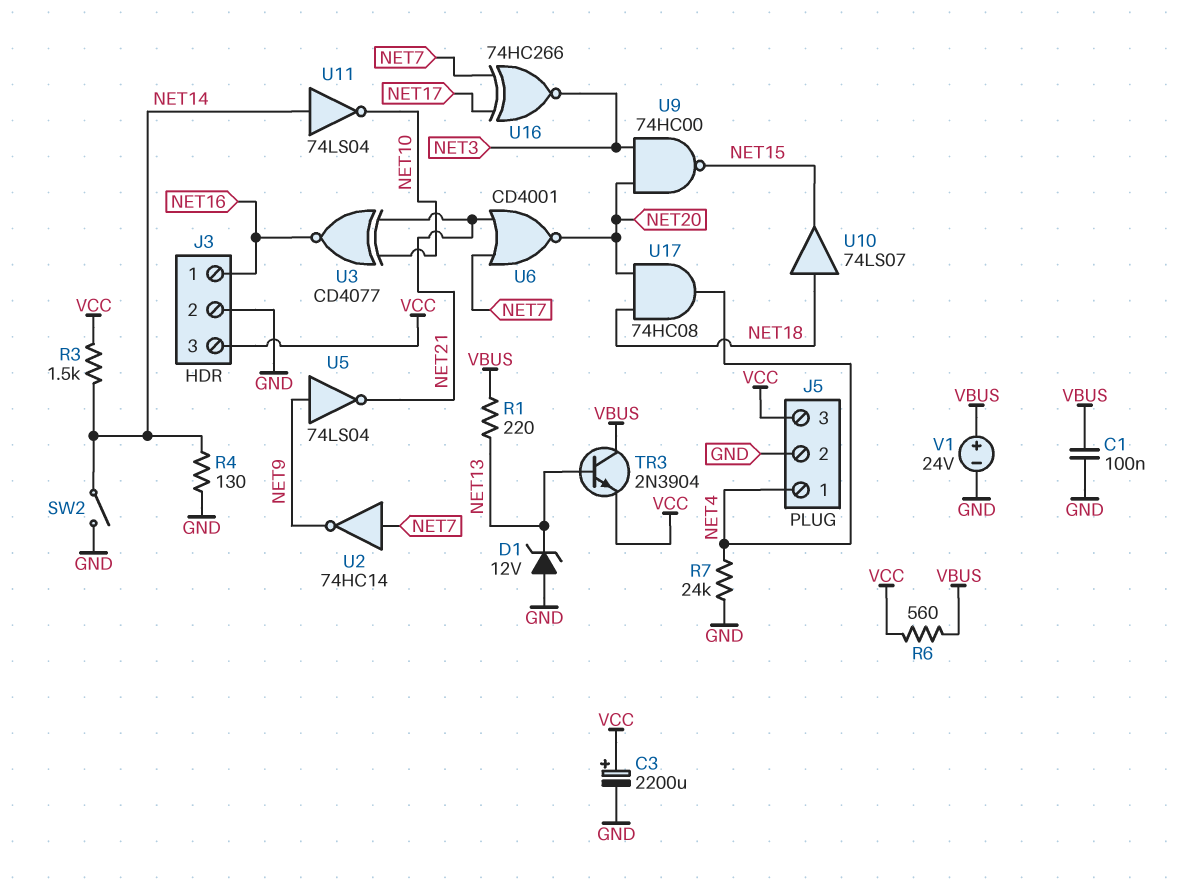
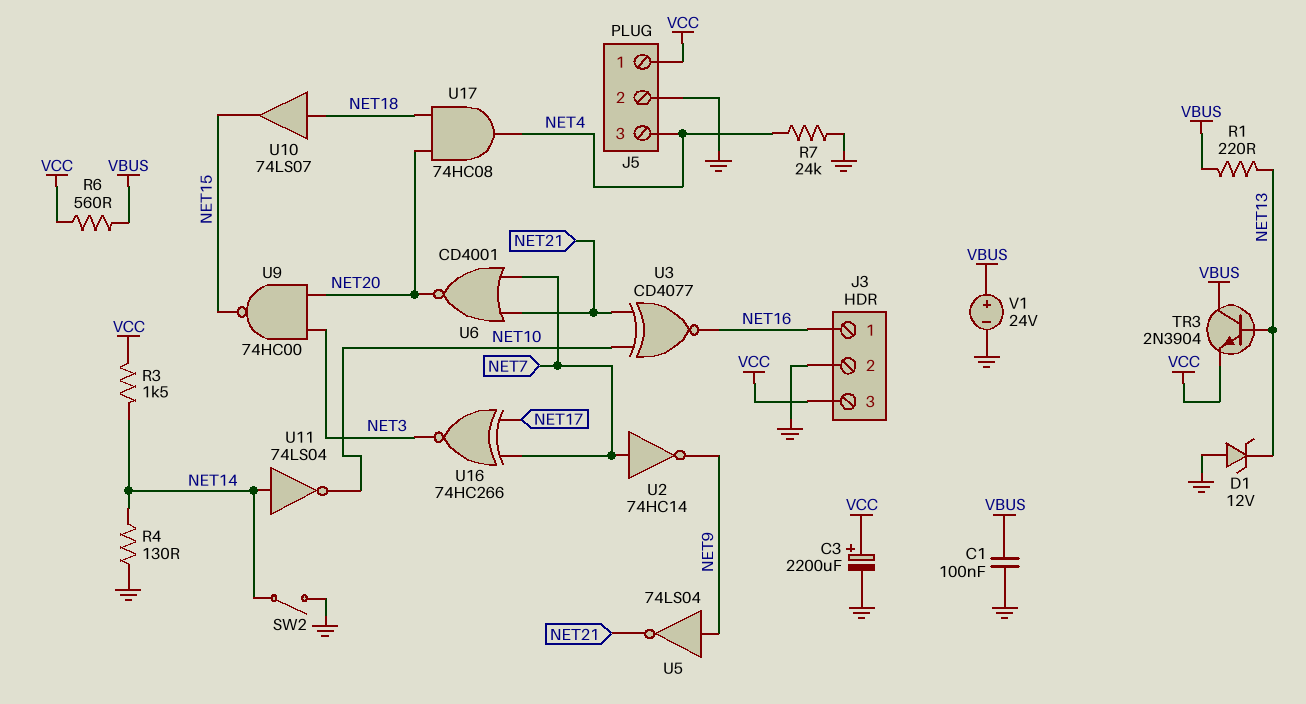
J5 pin 1: NET4 -> VCC
J5 pin 3: VCC -> NET4

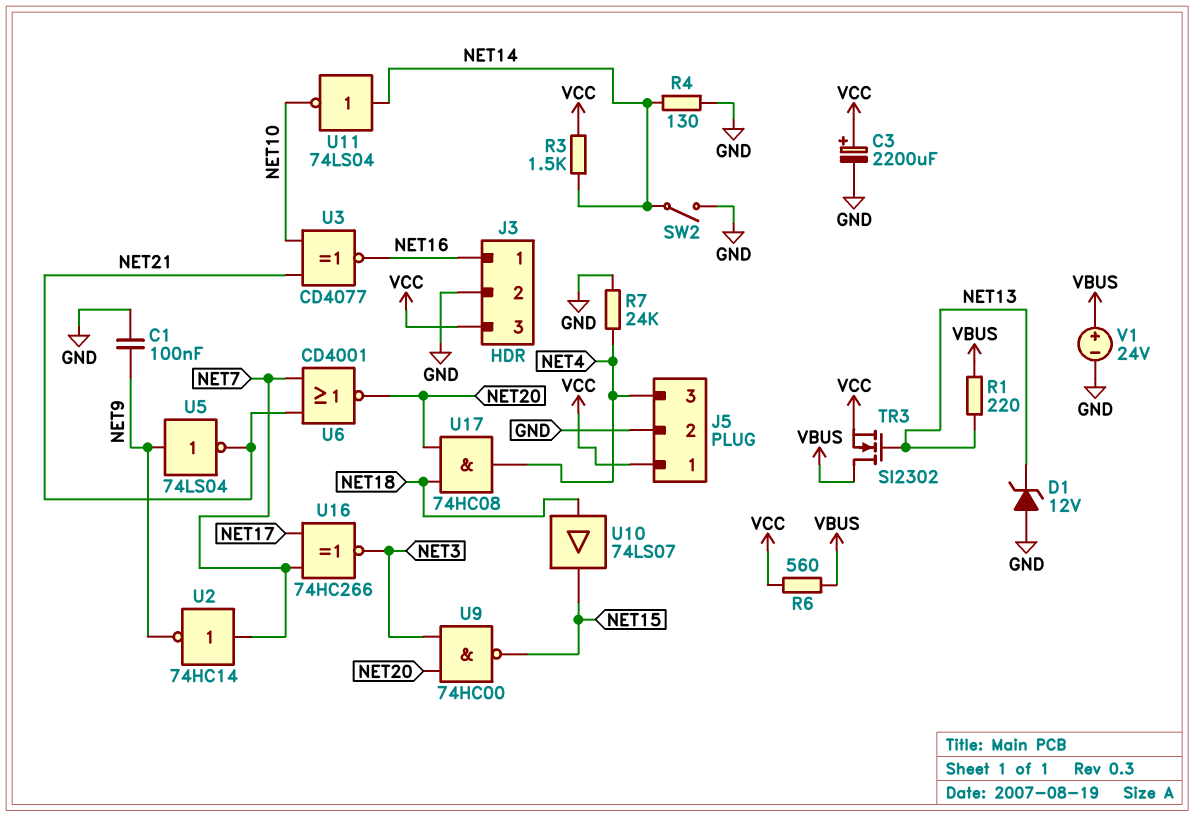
C1: 100nF (GND, VBUS) -> 100nF (GND, NET9)
TR3: NPN 2N3904 (B NET13, C VBUS, E VCC) -> NMOS SI2302 (G NET13, D VBUS, S VCC)

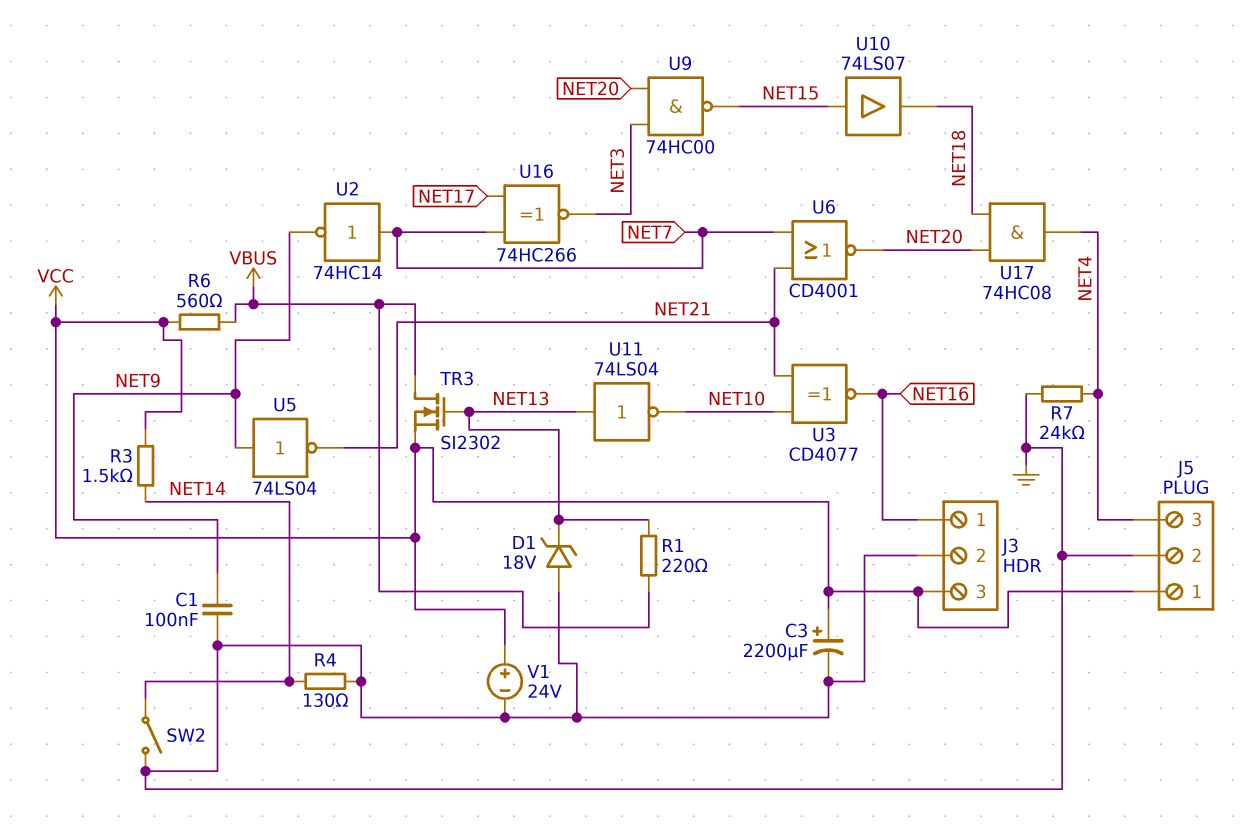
D1: zener 12V (A GND, K NET13) -> zener 18V (A GND, K NET13)
U10: buffer 74LS07 (in NET18, out NET15) -> buffer 74LS07 (in NET15, out NET18)
U11: NOT 74LS04 (in NET14, out NET10) -> NOT 74LS04 (in NET13, out NET10)
V1: 24V (plus VBUS, minus GND) -> 24V (plus VCC, minus GND)

